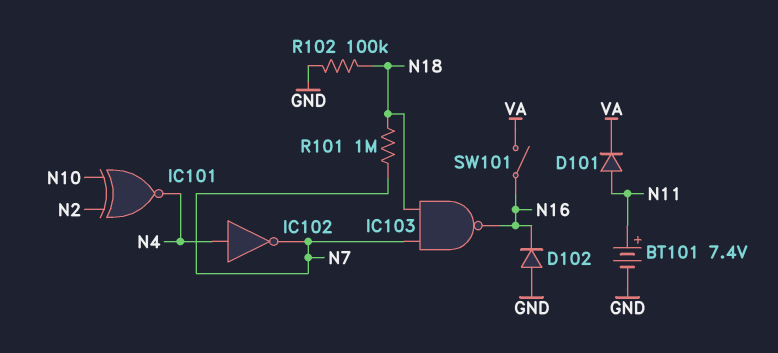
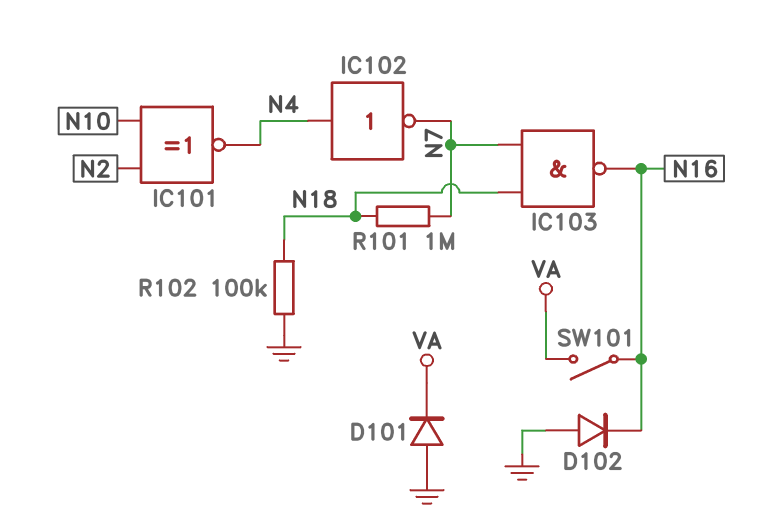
BT101: 7.4V (plus N11, minus GND) -> none
D101: diode (A N11, K VA) -> diode (A GND, K VA)

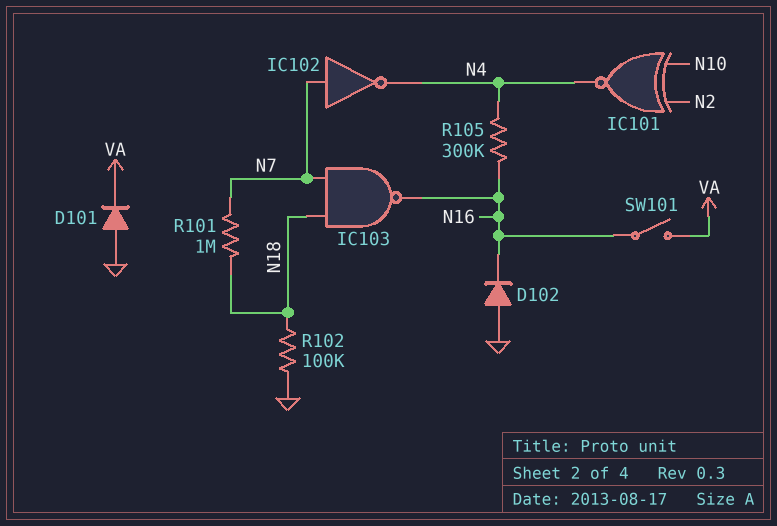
IC102: NOT (in N4, out N7) -> NOT (in N7, out N4)
R105: none -> 300k (N4, N16)

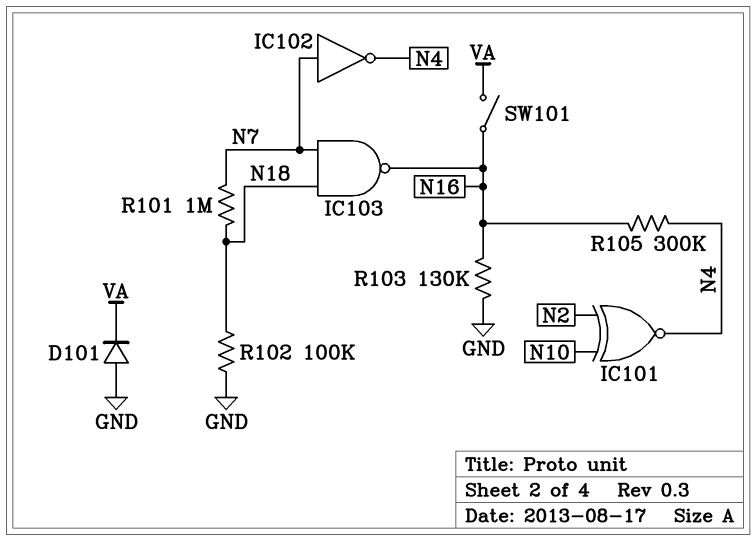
D102: diode (A GND, K N16) -> none
R103: none -> 130k (GND, N16)

